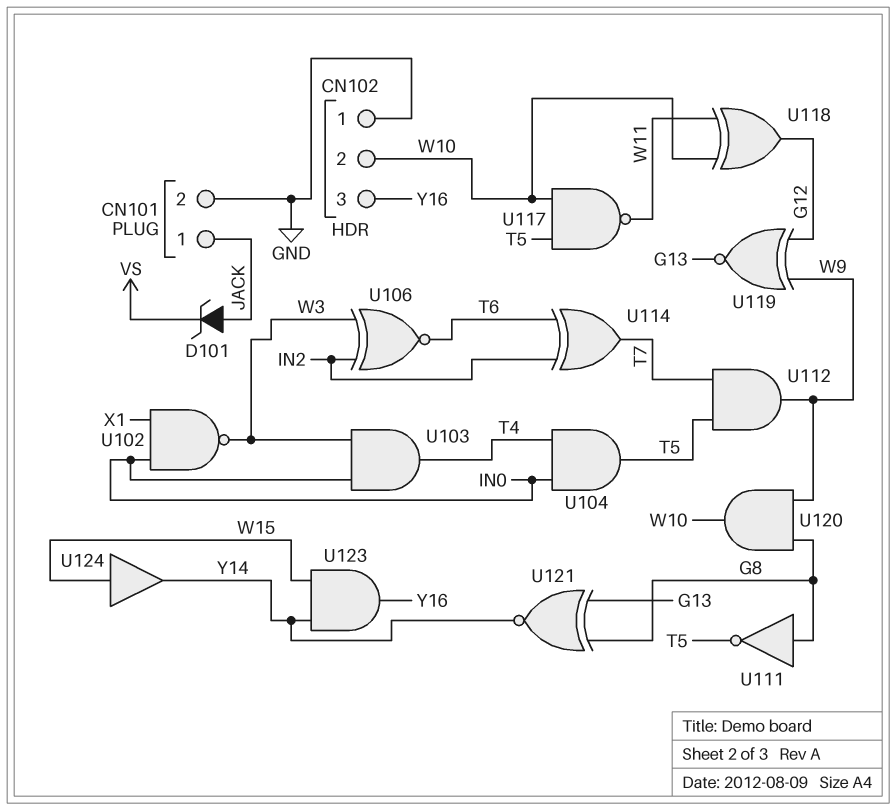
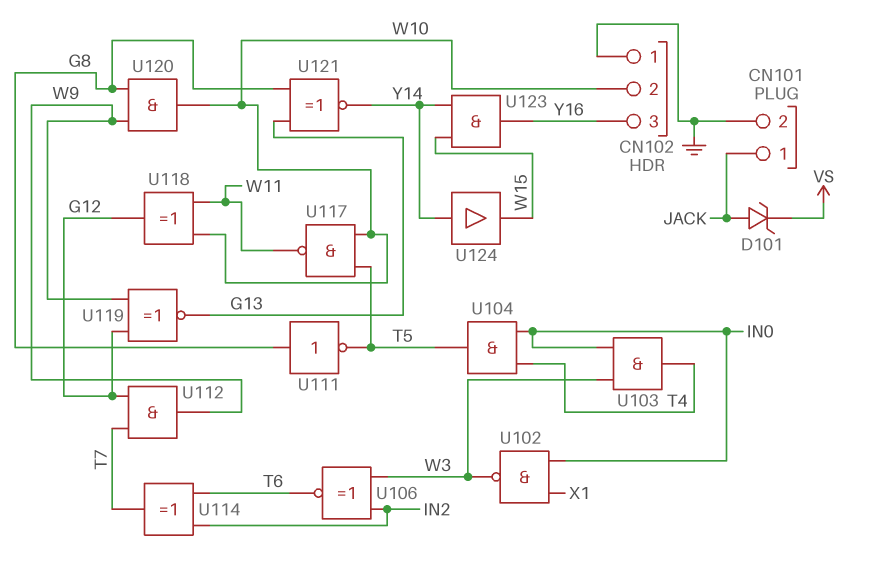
U112: AND (in T5, in T7, out W9) -> AND (in G12, in T7, out W9)
U124: buffer (in W15, out Y14) -> buffer (in Y14, out W15)

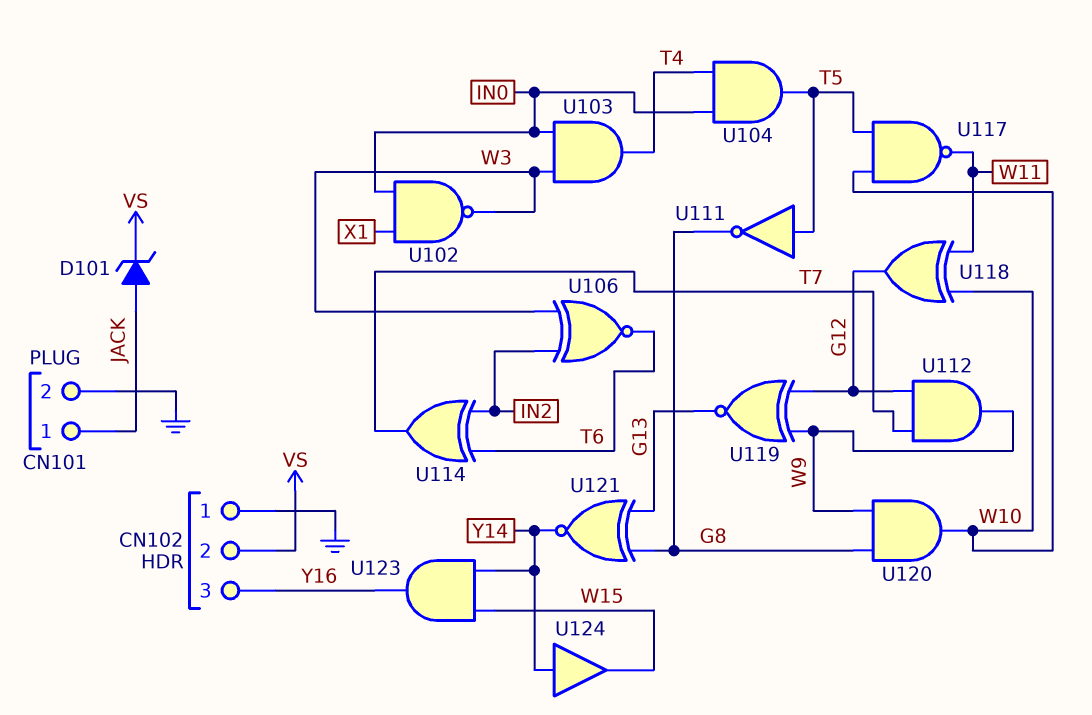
CN102 pin 2: W10 -> VS
U111: NOT (in G8, out T5) -> NOT (in T5, out G8)

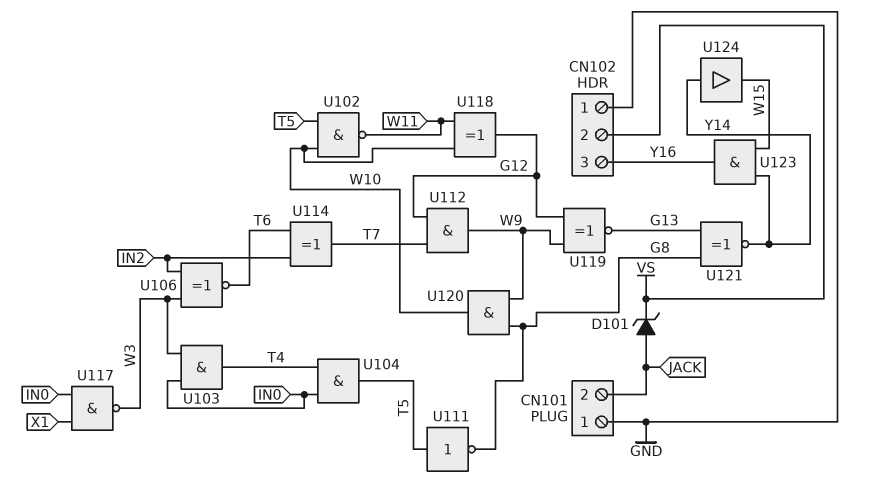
CN101 pin 1: JACK -> GND
CN101 pin 2: GND -> JACK
U102: NAND (in IN0, in X1, out W3) -> NAND (in T5, in W10, out W11)
U117: NAND (in T5, in W10, out W11) -> NAND (in IN0, in X1, out W3)

